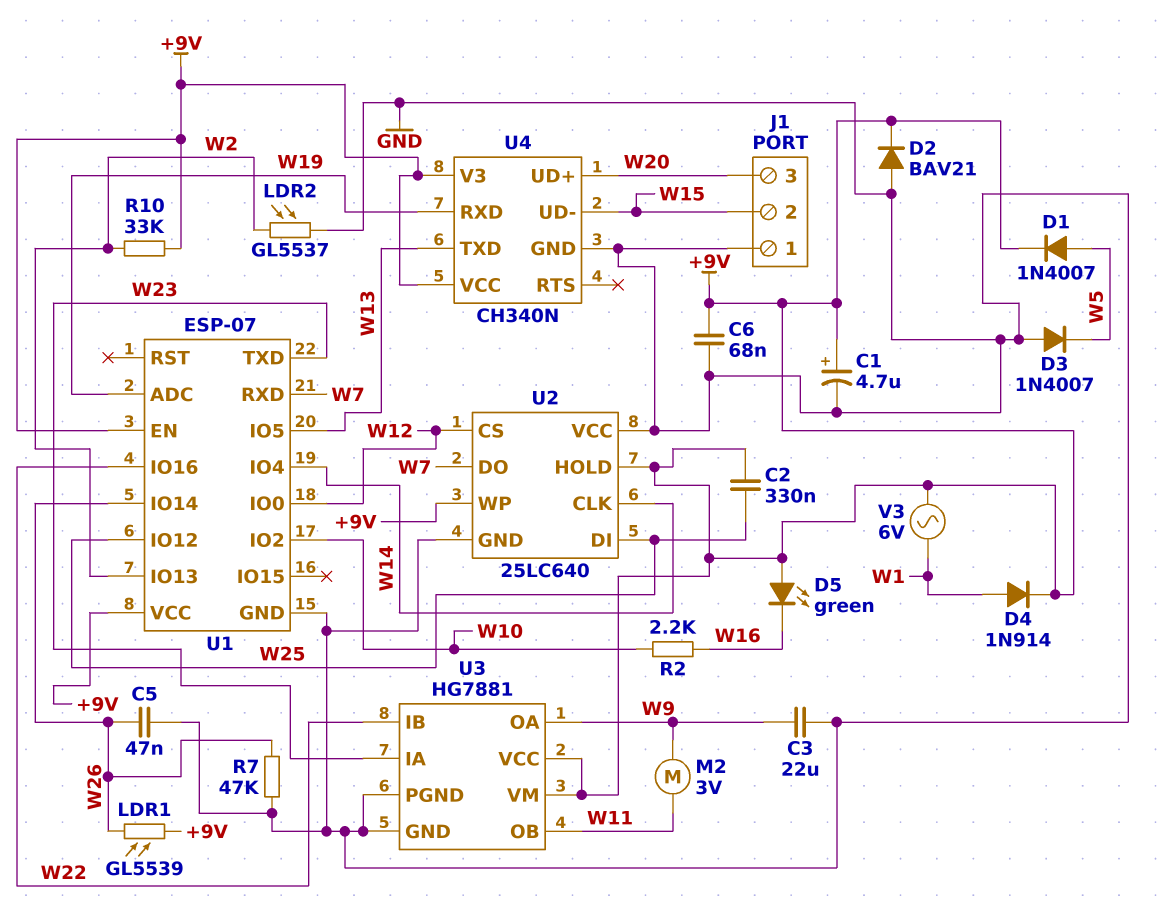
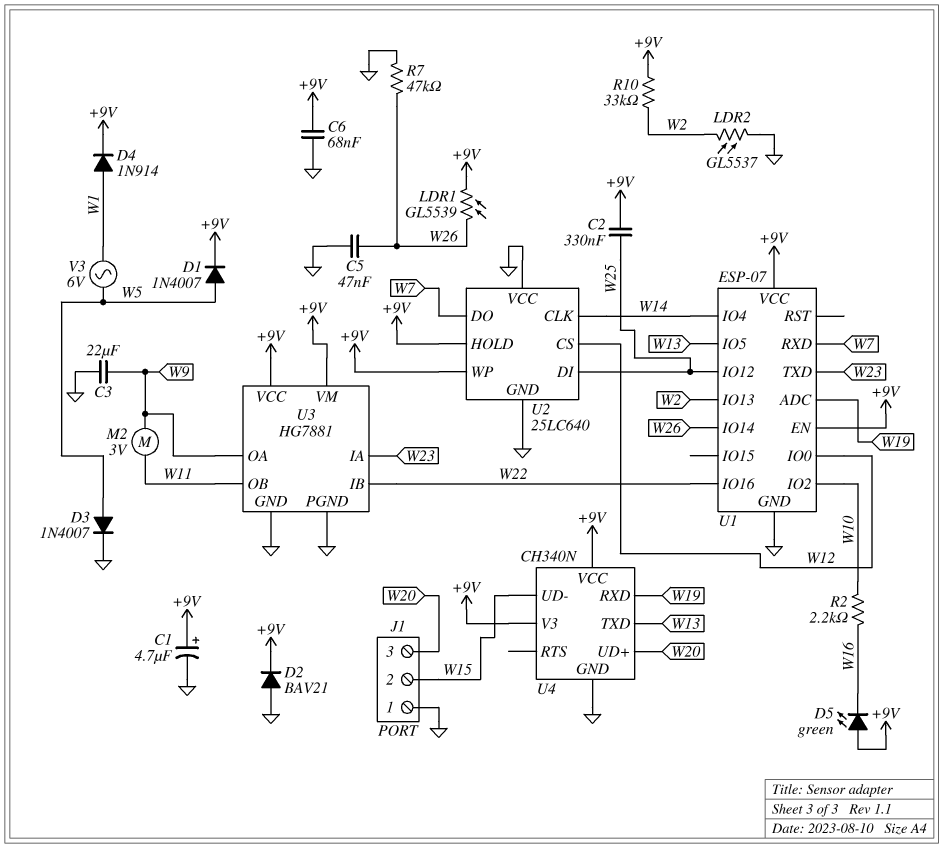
D3: diode 1N4007 (A GND, K W5) -> diode 1N4007 (A W5, K GND)
V3: AC 6V (+9V, W1) -> AC 6V (W1, W5)

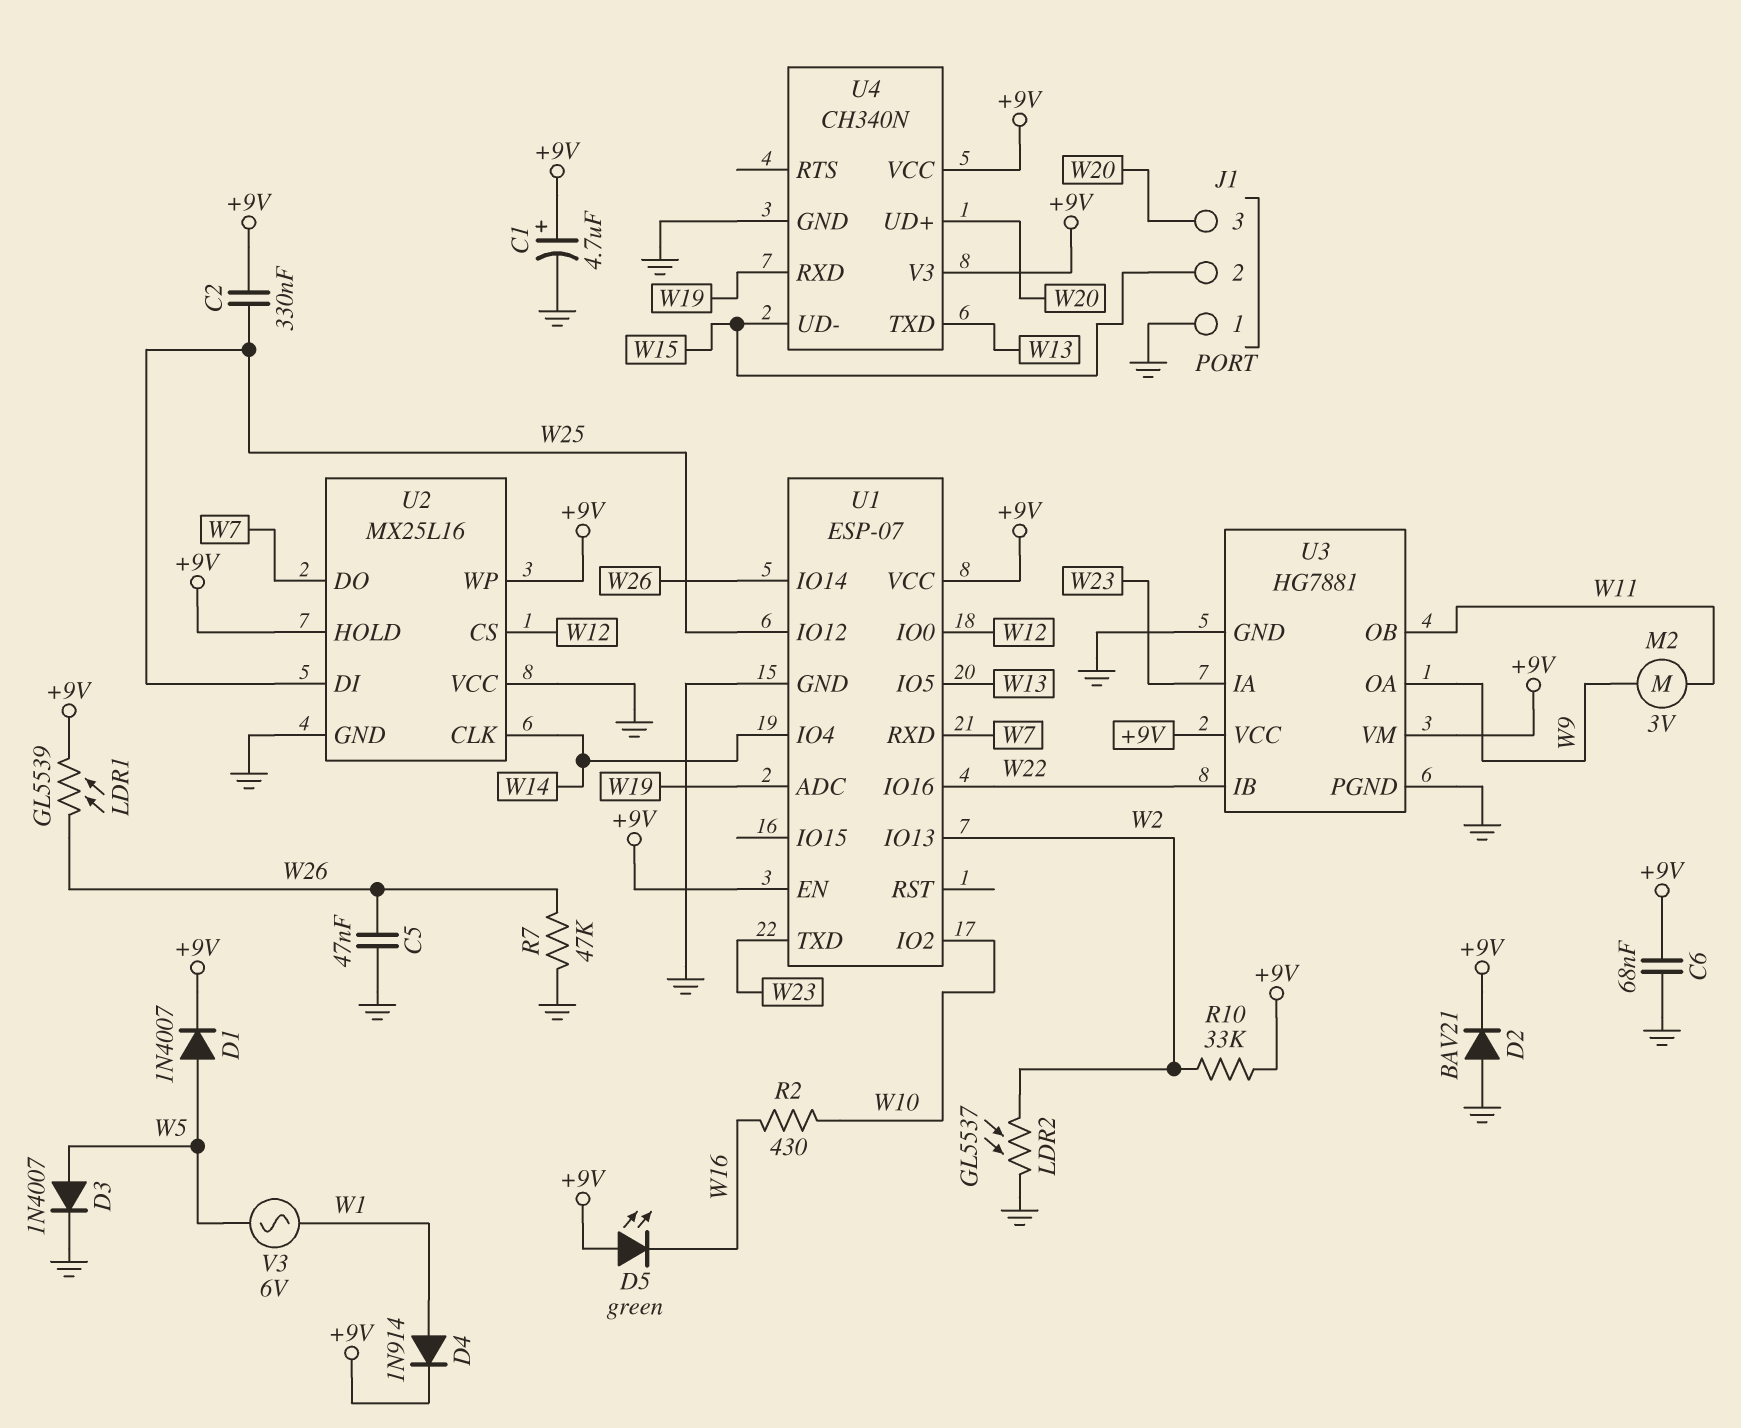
C3: 22uF (GND, W9) -> none
R2: 2.2k (W10, W16) -> 430 (W10, W16)
U2: 25LC640 -> MX25L16

